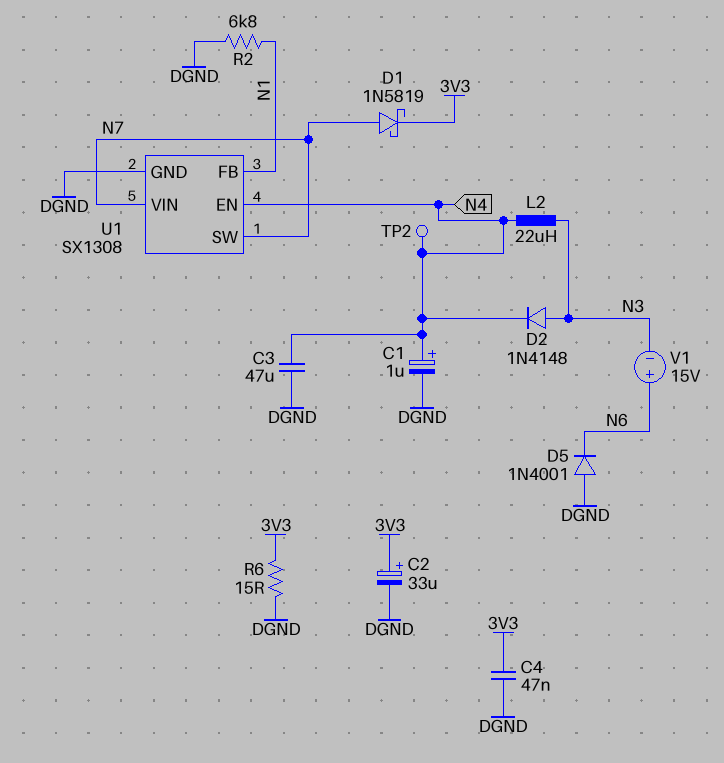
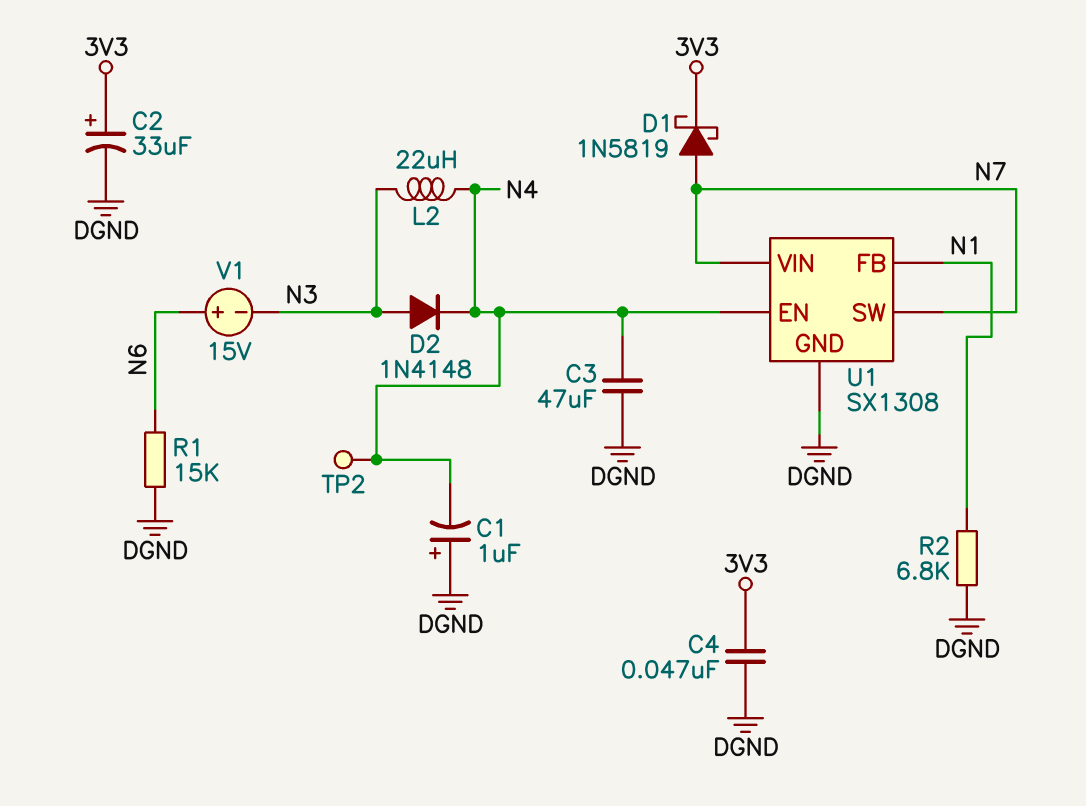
C1: 1uF (plus N4, minus DGND) -> 1uF (plus DGND, minus N4)
D5: diode 1N4001 (A DGND, K N6) -> none
R1: none -> 15k (DGND, N6)
R6: 15 (3V3, DGND) -> none

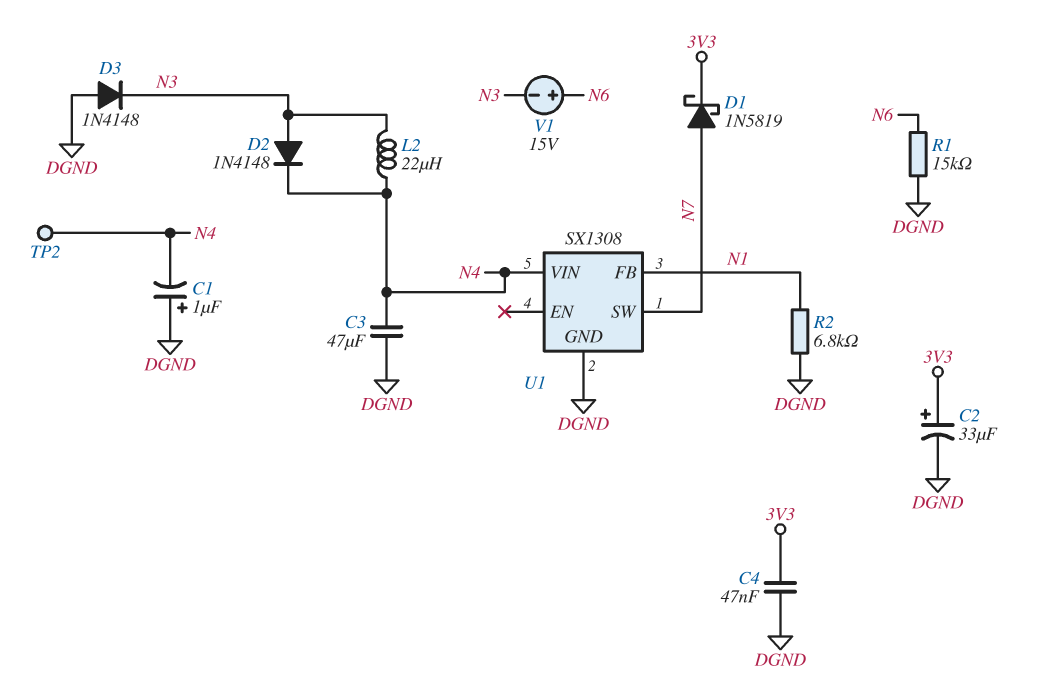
D3: none -> diode 1N4148 (A DGND, K N3)
U1 pin EN: N4 -> none
U1 pin VIN: N7 -> N4

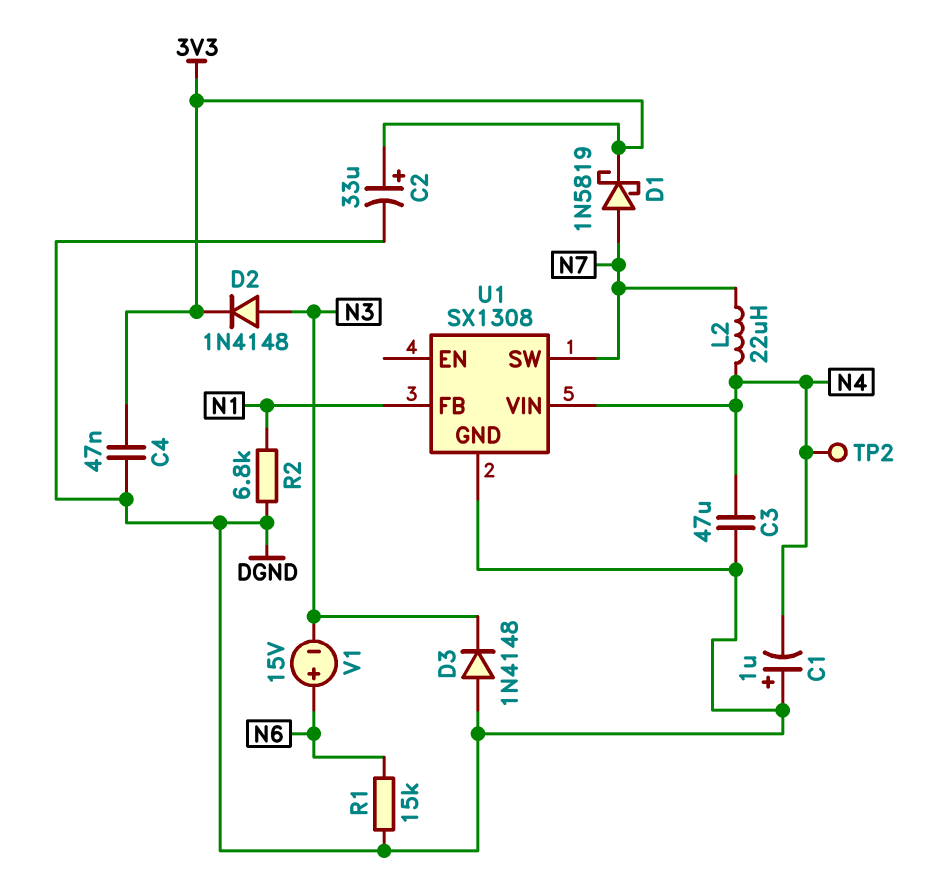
D2: diode 1N4148 (A N3, K N4) -> diode 1N4148 (A N3, K 3V3)
L2: 22uH (N3, N4) -> 22uH (N4, N7)

